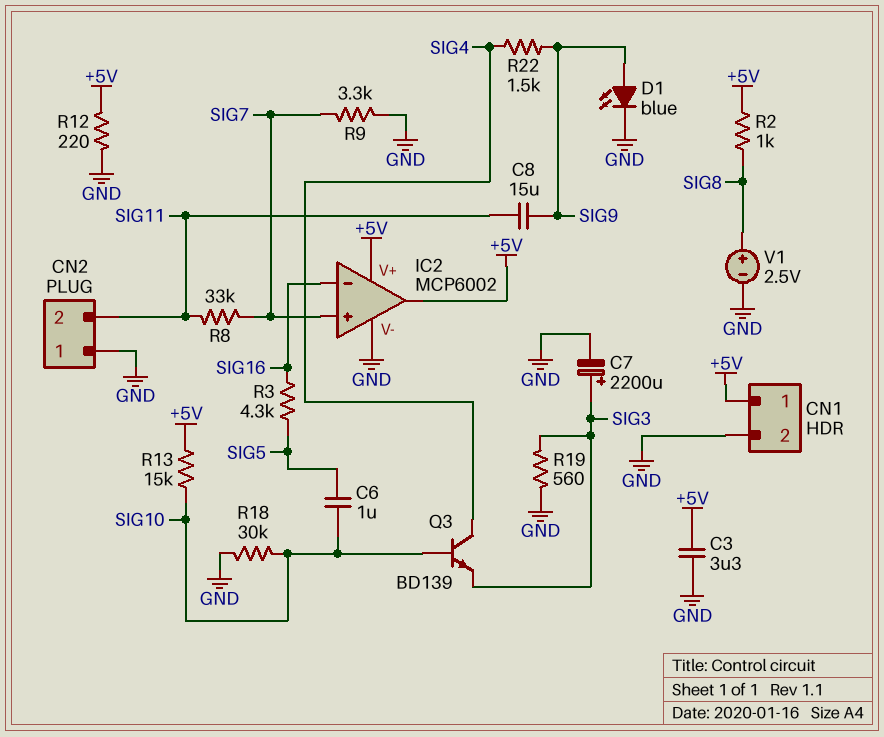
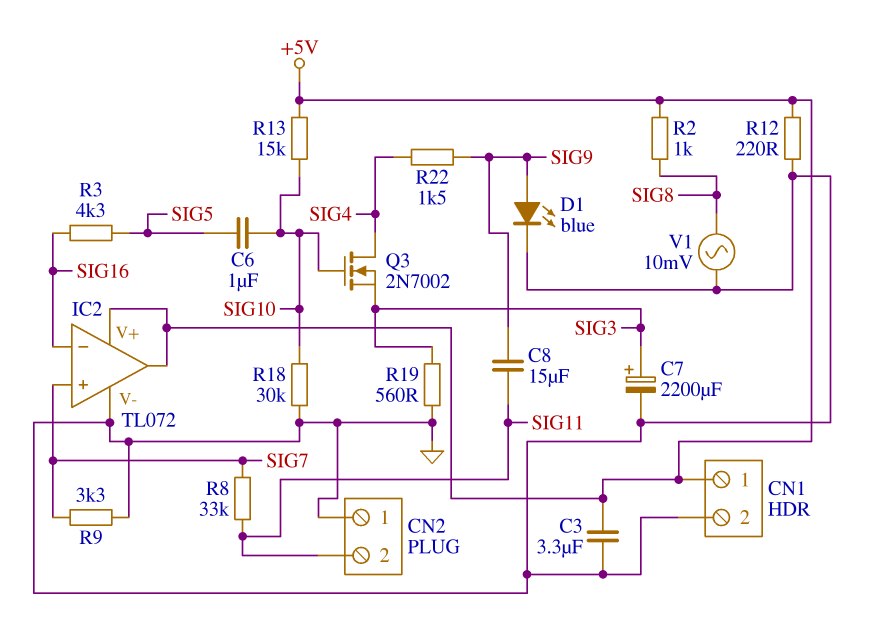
IC2: MCP6002 -> TL072
Q3: NPN BD139 (B SIG10, C SIG4, E SIG3) -> NMOS 2N7002 (G SIG10, D SIG4, S SIG3)
V1: 2.5V (plus SIG8, minus GND) -> AC 10mV (GND, SIG8)

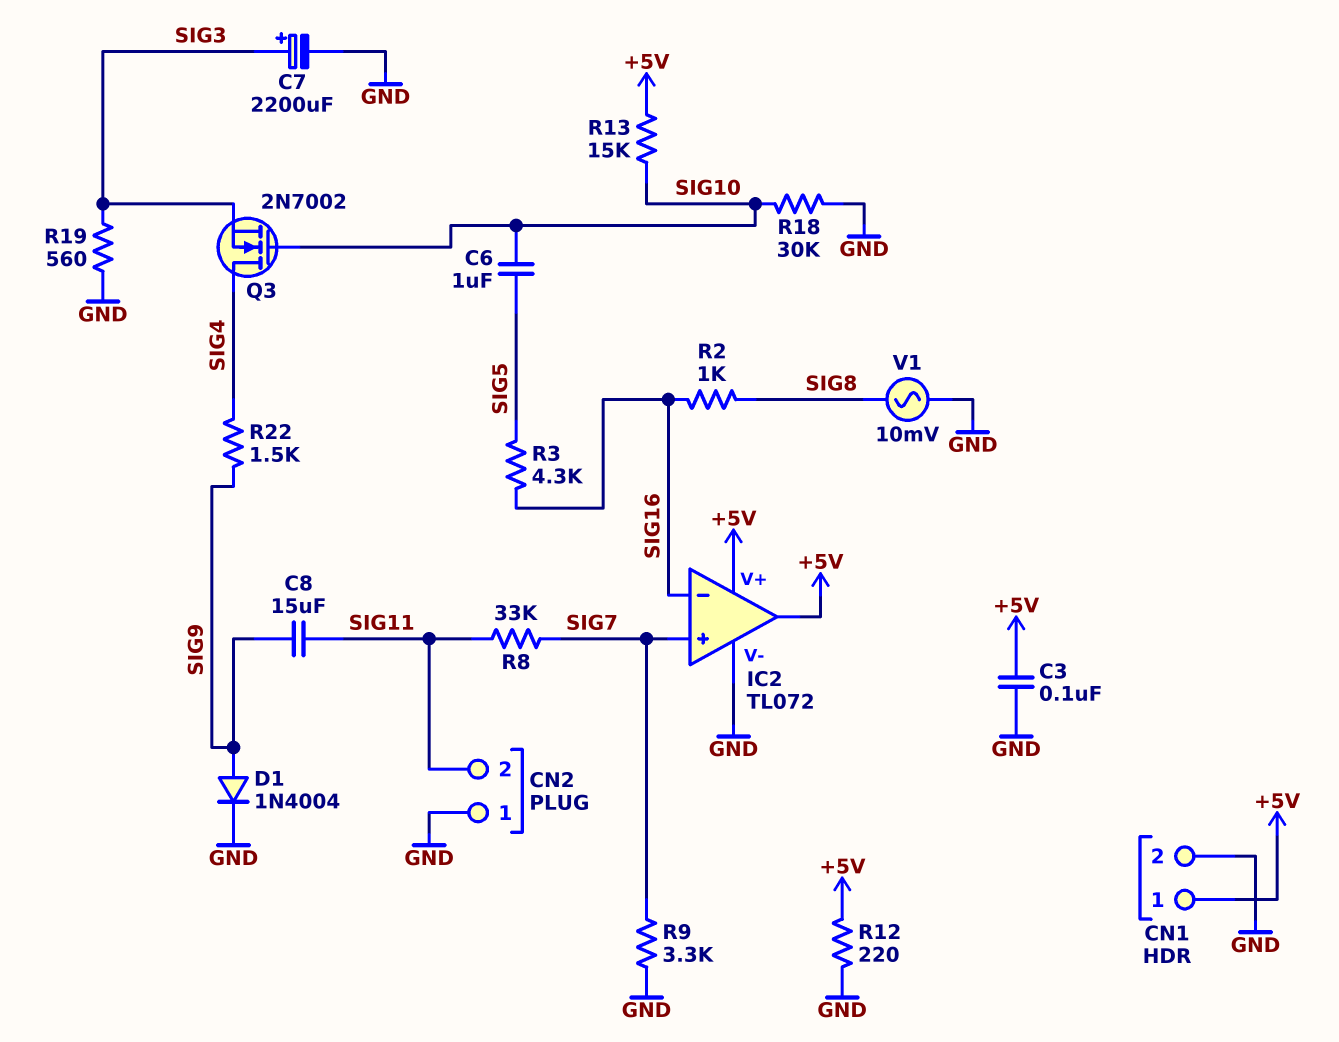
C3: 3.3uF (+5V, GND) -> 100nF (+5V, GND)
D1: LED blue (A SIG9, K GND) -> diode 1N4004 (A SIG9, K GND)
R2: 1k (+5V, SIG8) -> 1k (SIG8, SIG16)

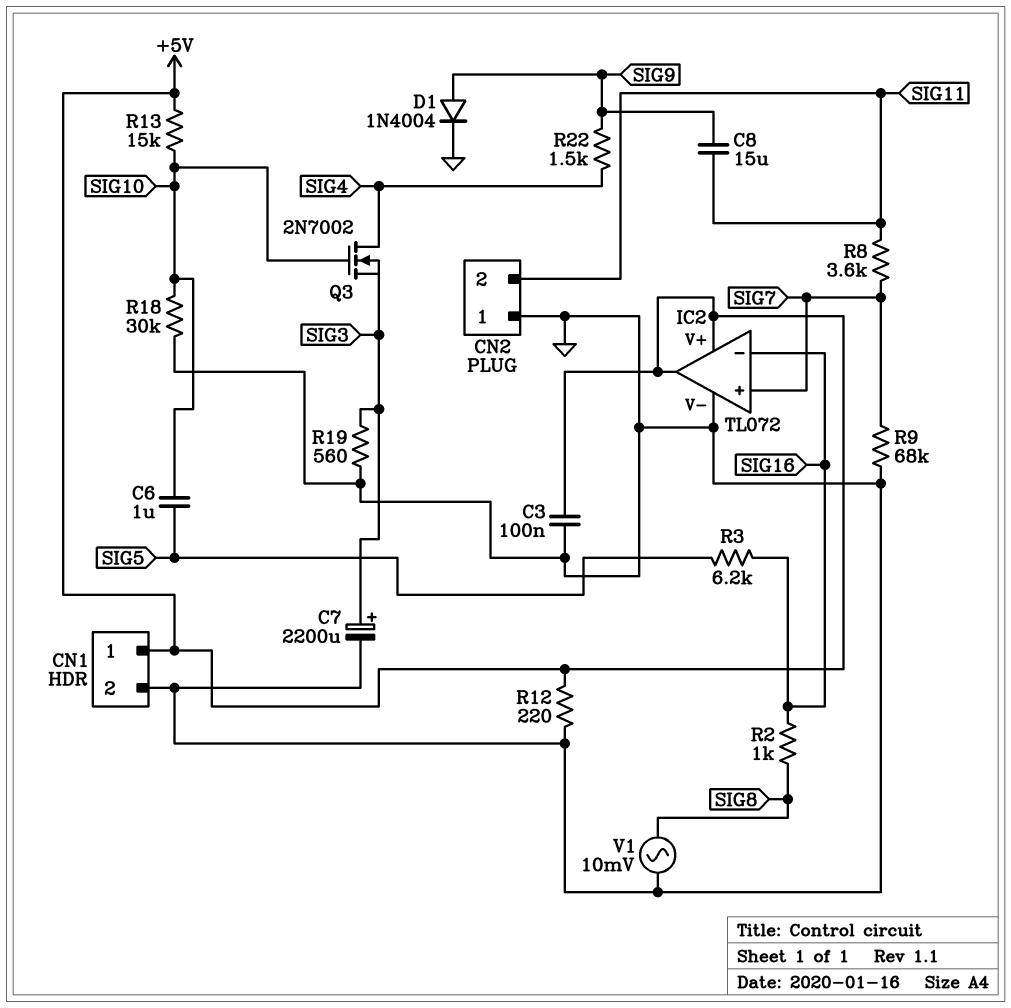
R3: 4.3k (SIG5, SIG16) -> 6.2k (SIG5, SIG16)
R8: 33k (SIG7, SIG11) -> 3.6k (SIG7, SIG11)
R9: 3.3k (GND, SIG7) -> 68k (GND, SIG7)

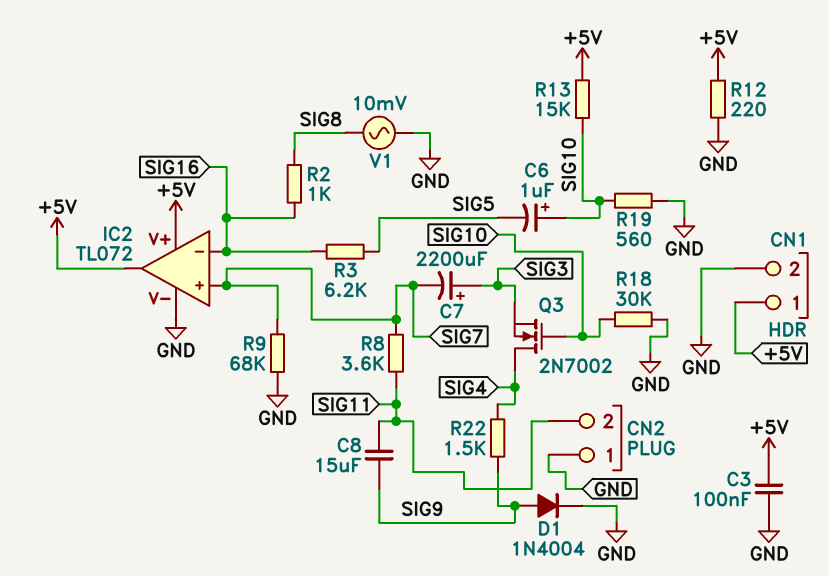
C6: 1uF (SIG5, SIG10) -> 1uF (plus SIG10, minus SIG5)
C7: 2200uF (plus SIG3, minus GND) -> 2200uF (plus SIG3, minus SIG7)
R19: 560 (GND, SIG3) -> 560 (GND, SIG10)

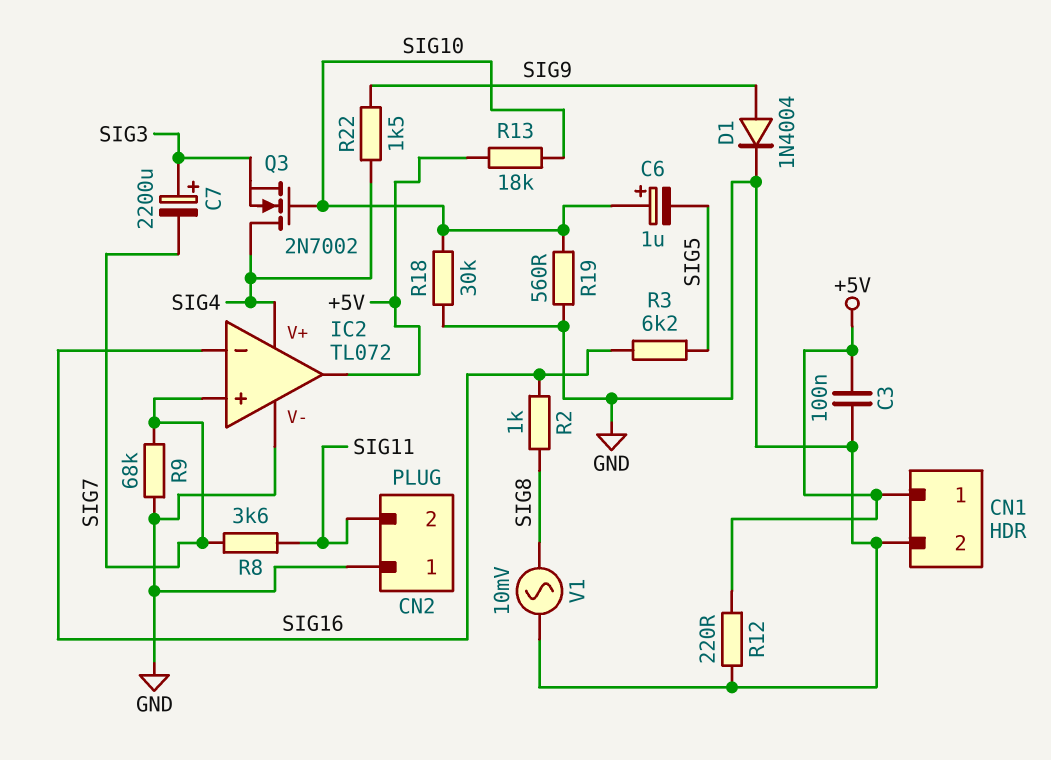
C8: 15uF (SIG9, SIG11) -> none
IC2 pin V+: +5V -> SIG4
R13: 15k (+5V, SIG10) -> 18k (+5V, SIG10)

